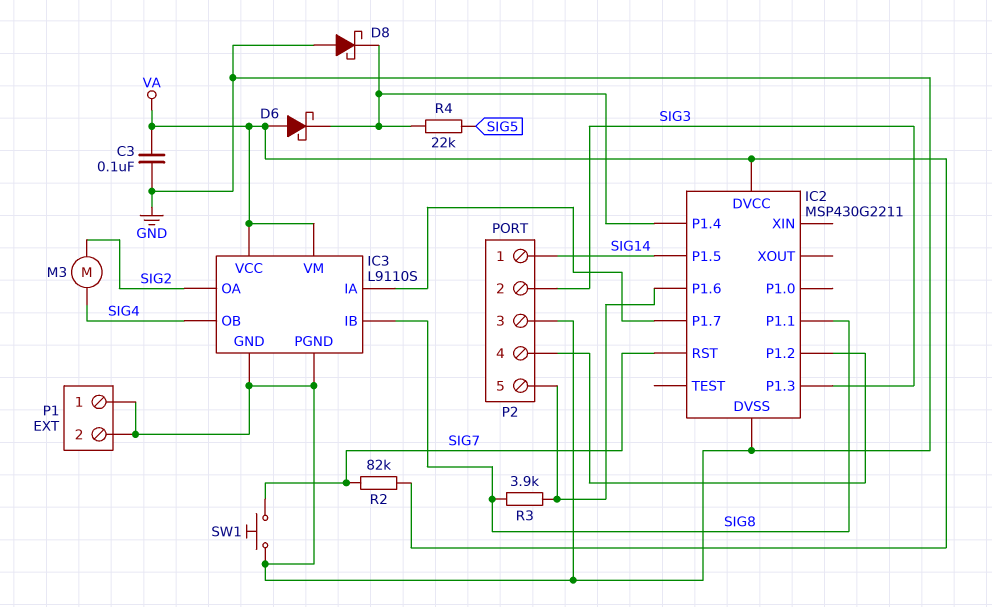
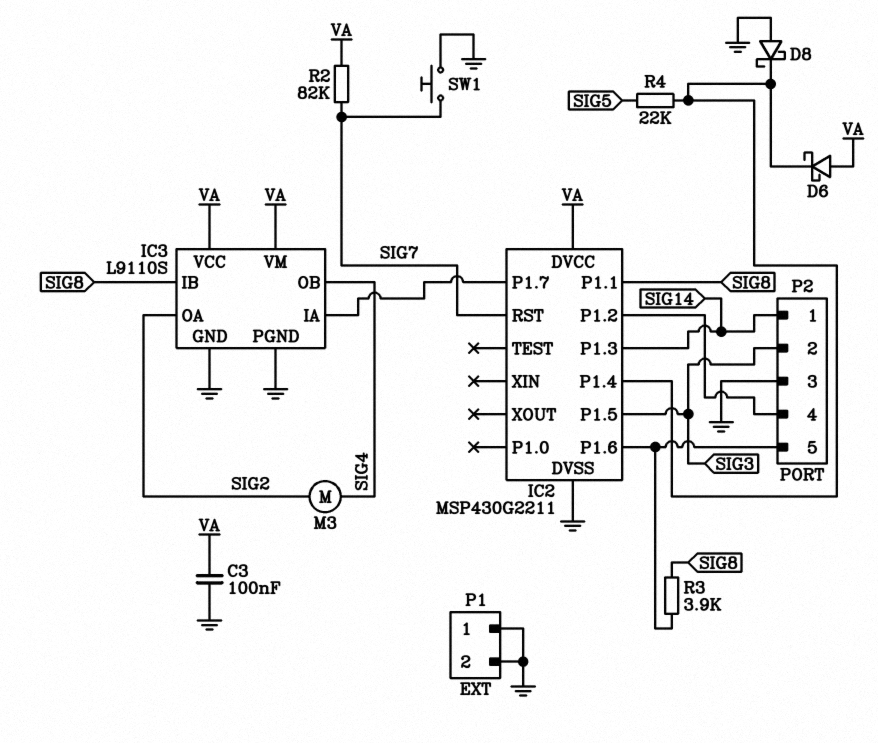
IC2 pin P1.3: SIG3 -> SIG14
IC2 pin P1.5: SIG14 -> SIG3

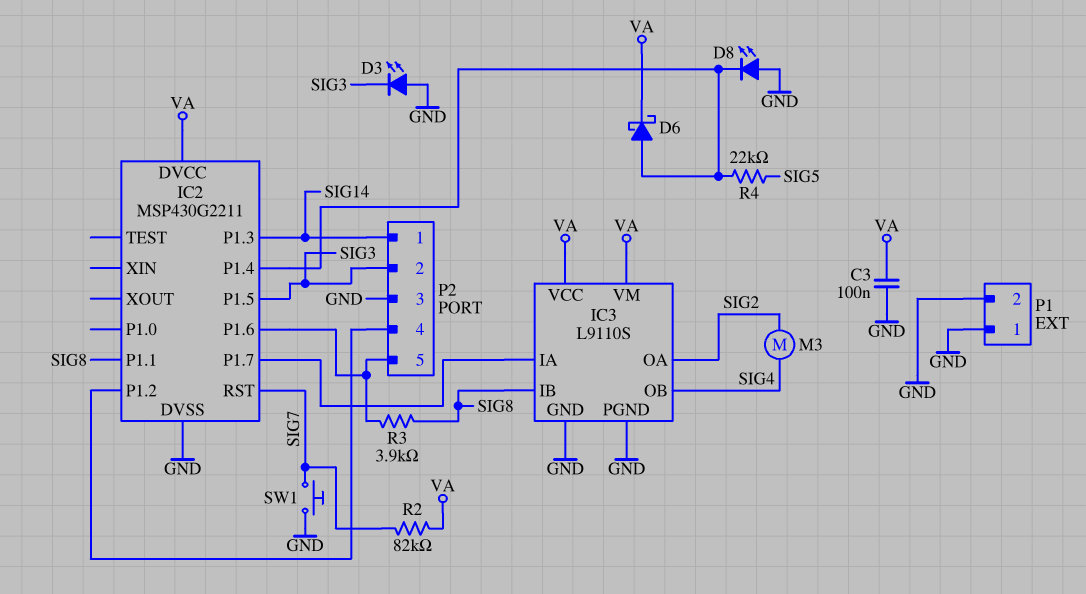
D3: none -> LED (A GND, K SIG3)
D6: schottky (A VA, K IC2/P1.4) -> schottky (A IC2/P1.4, K VA)
D8: schottky (A GND, K IC2/P1.4) -> LED (A GND, K IC2/P1.4)

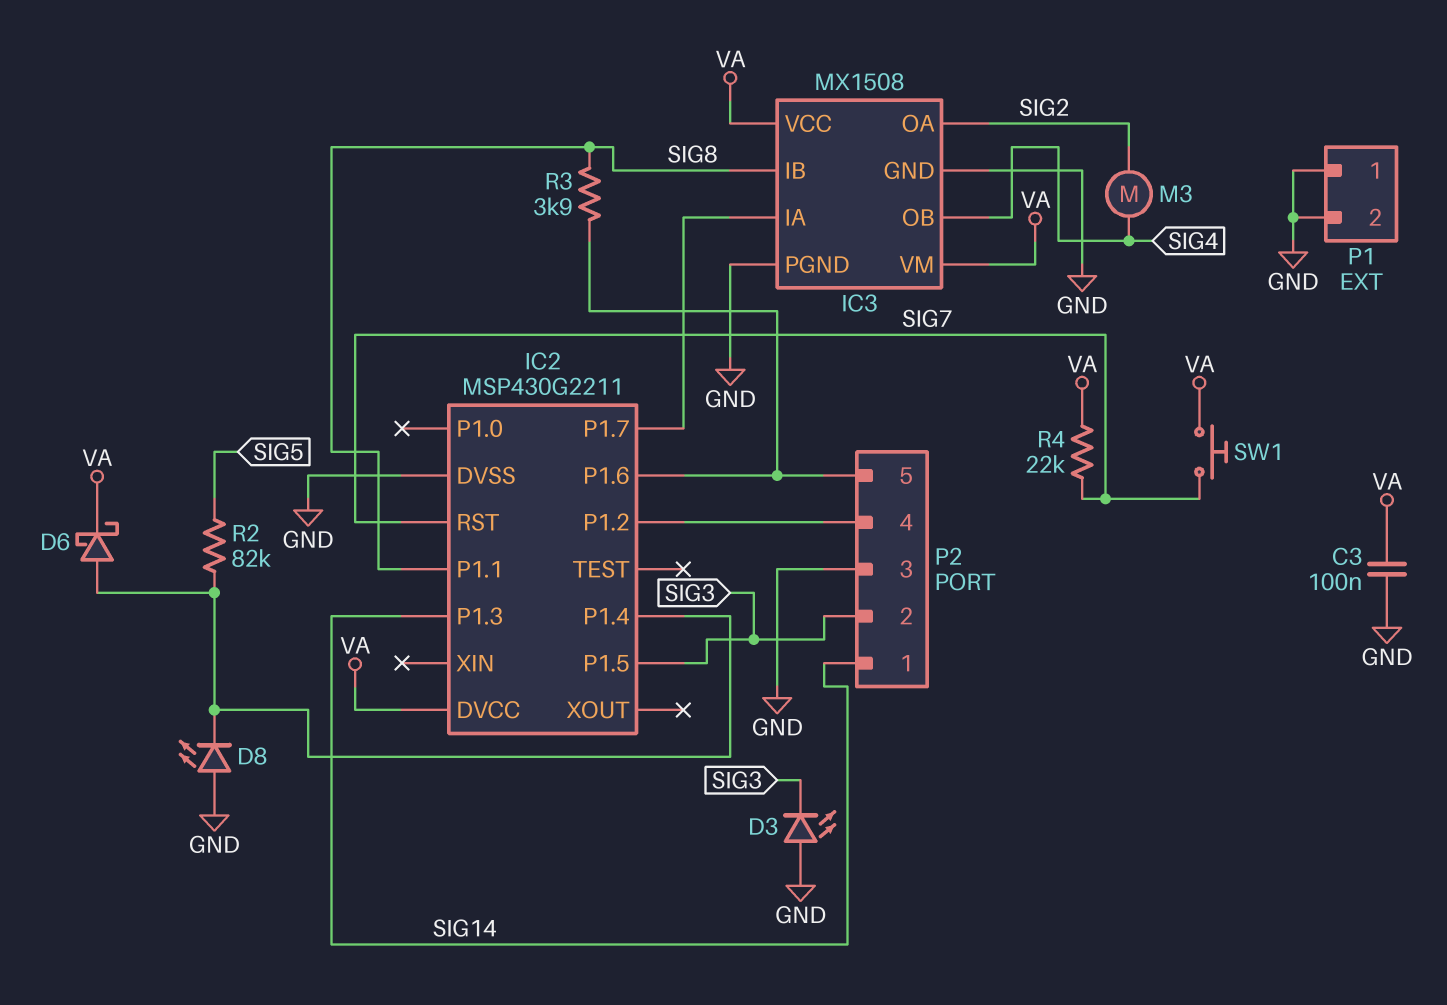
IC3: L9110S -> MX1508
R2: 82k (SIG7, VA) -> 82k (IC2/P1.4, SIG5)
R4: 22k (IC2/P1.4, SIG5) -> 22k (SIG7, VA)
SW1: button (GND, SIG7) -> button (SIG7, VA)

